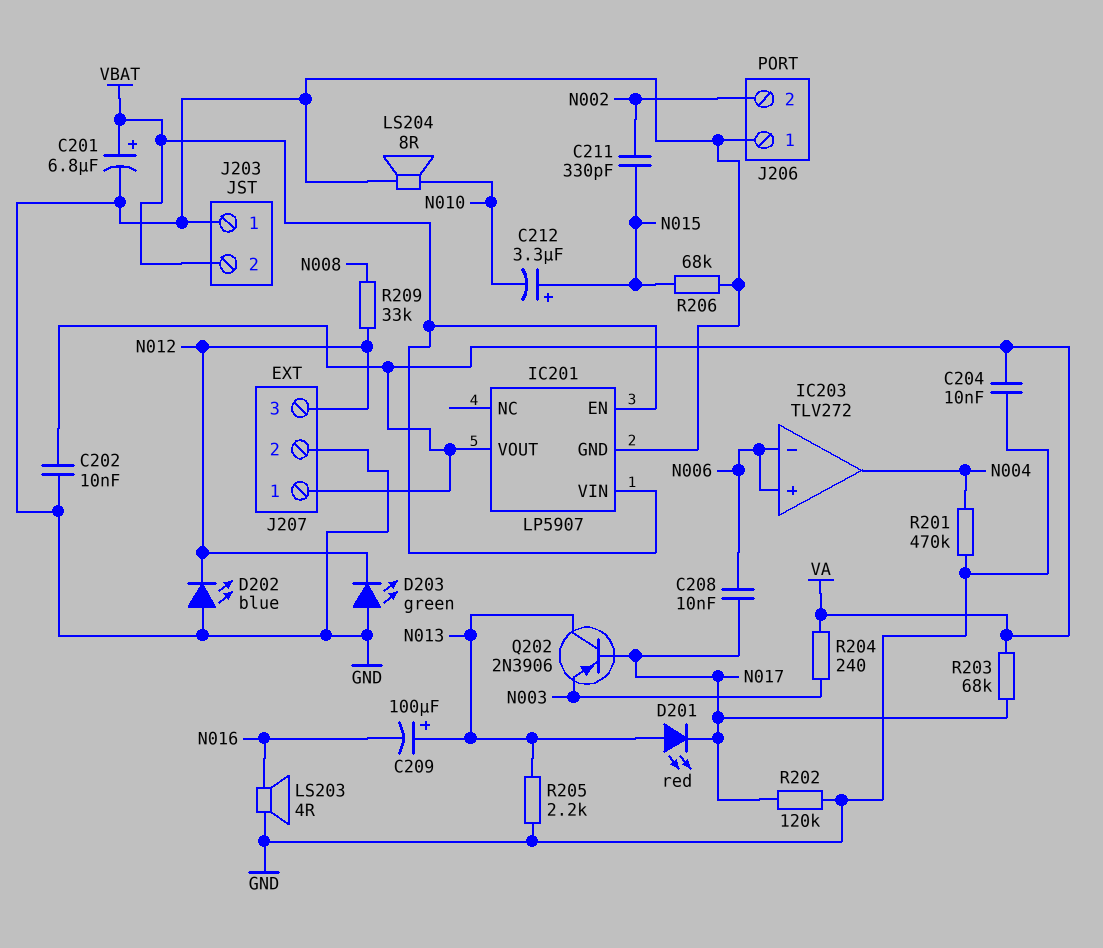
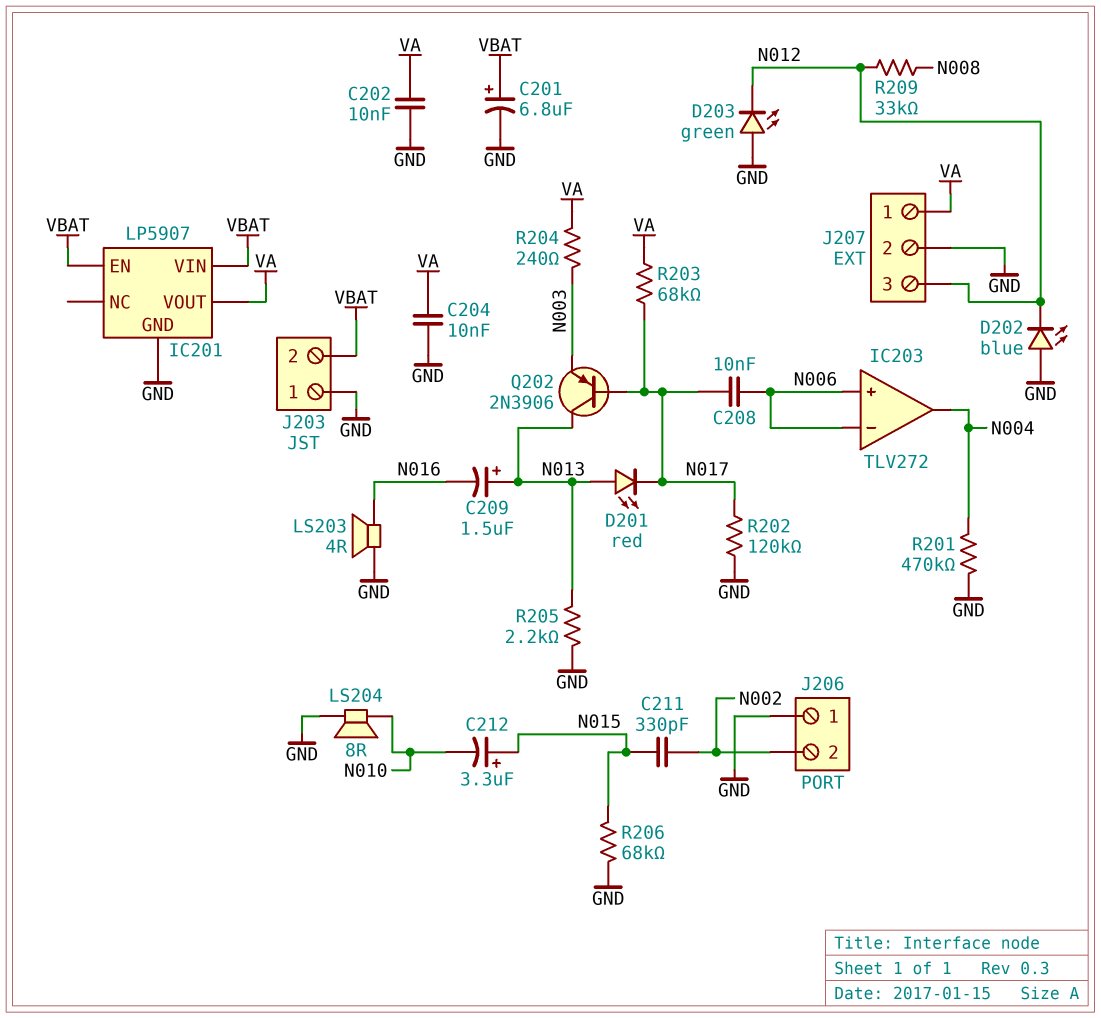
C209: 100uF (plus N013, minus N016) -> 1.5uF (plus N013, minus N016)

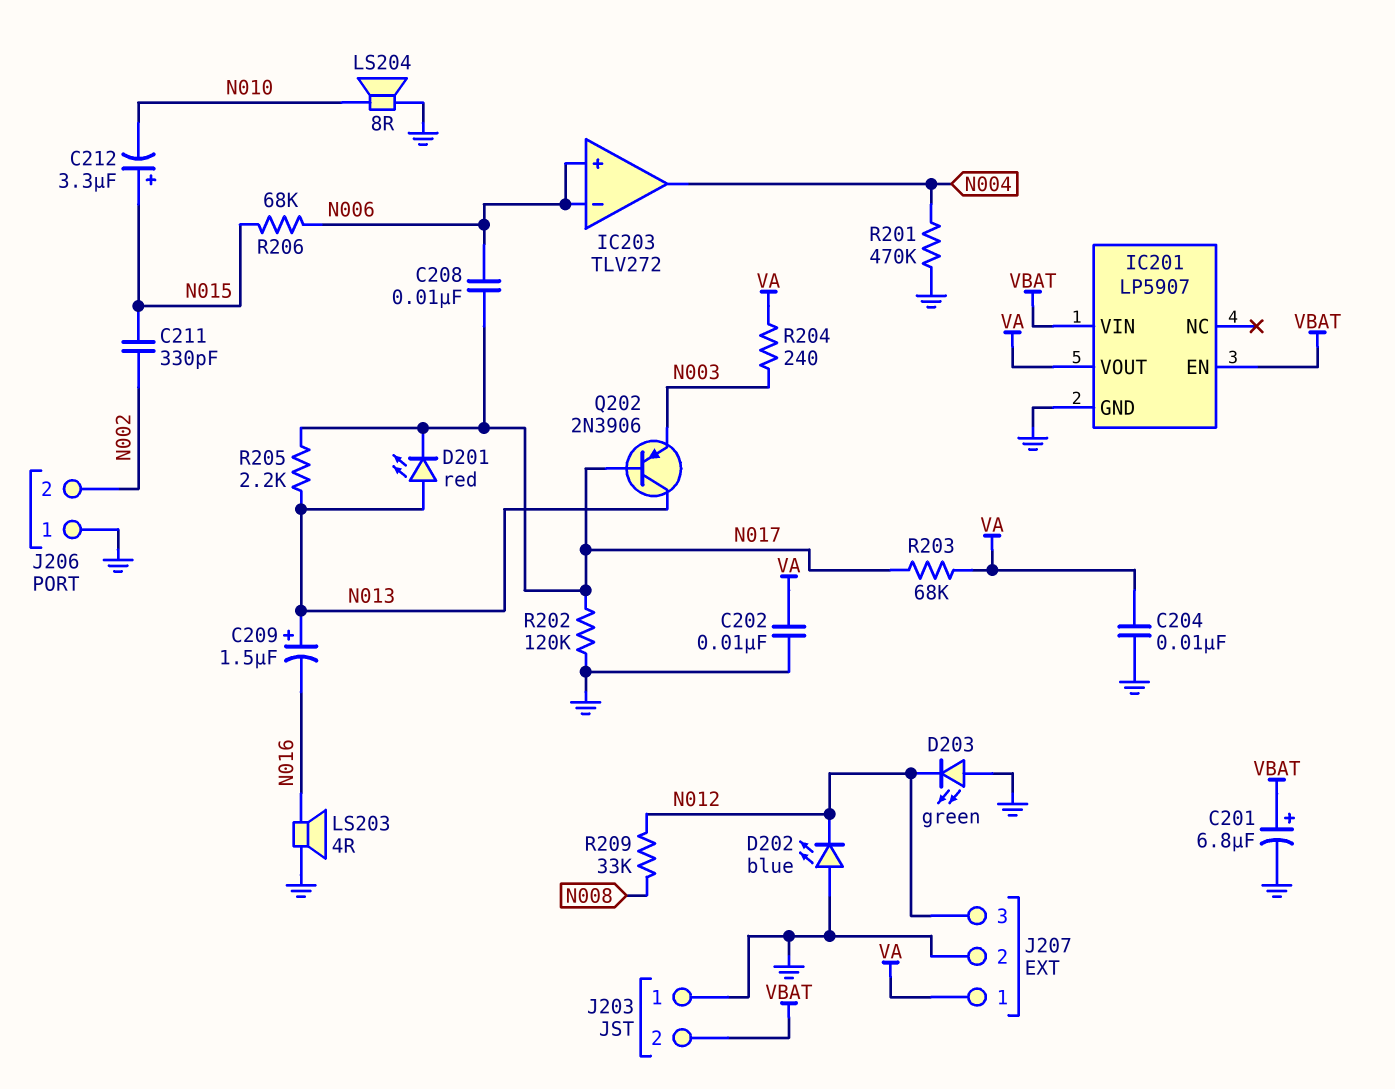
R205: 2.2k (GND, N013) -> 2.2k (N013, N017)
R206: 68k (GND, N015) -> 68k (N006, N015)

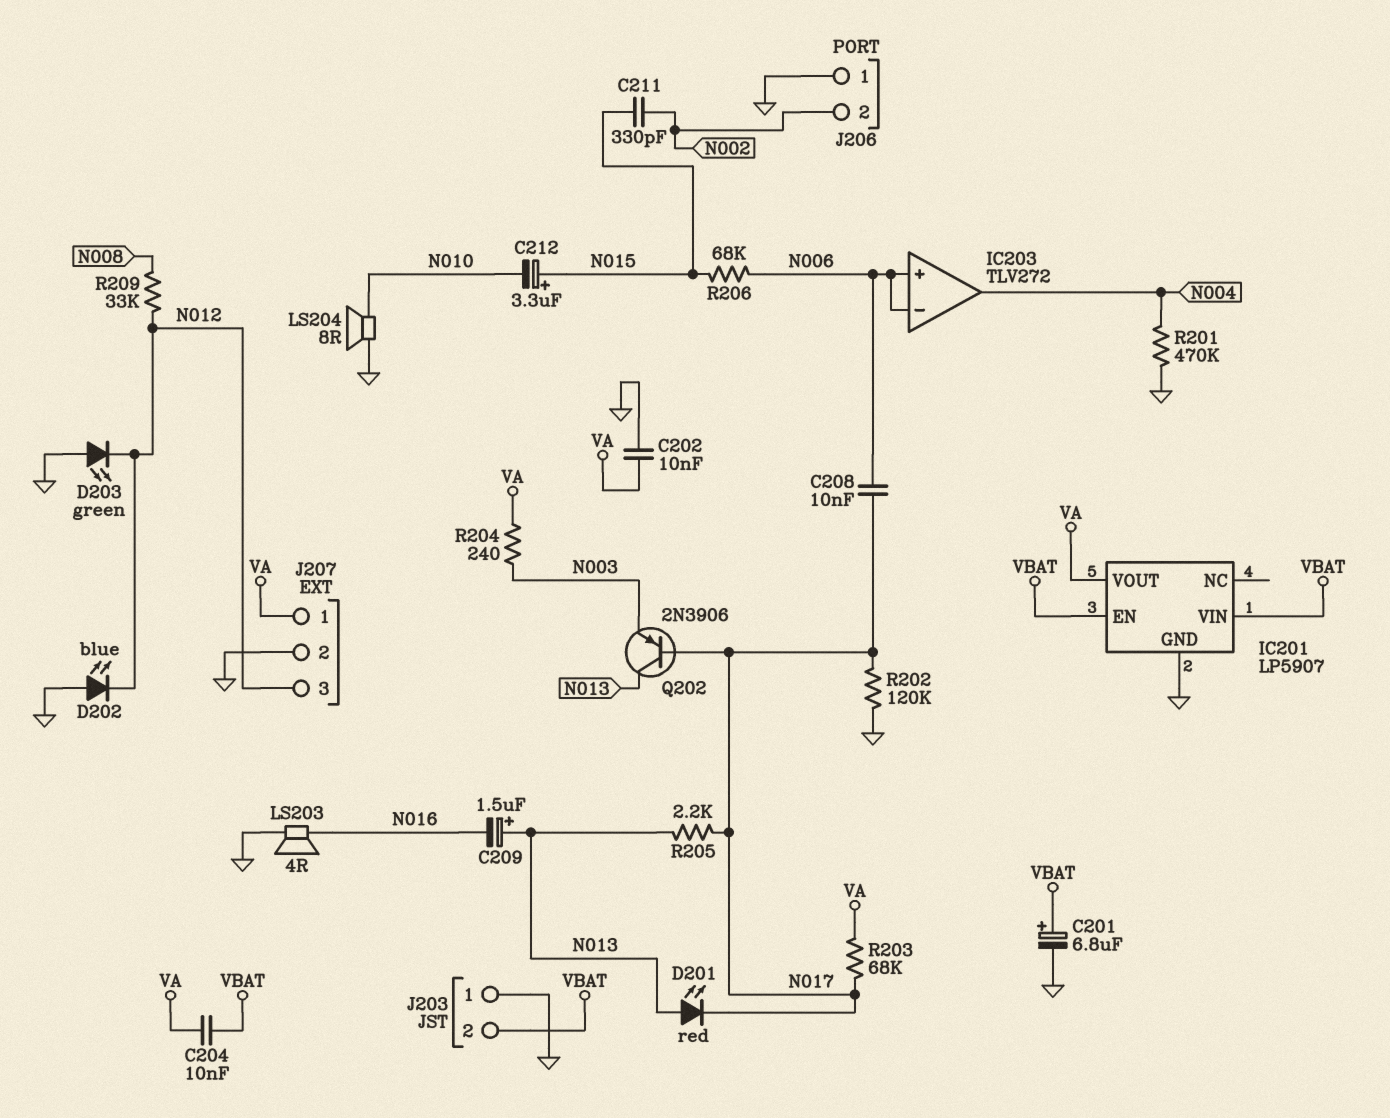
C204: 10nF (GND, VA) -> 10nF (VA, VBAT)

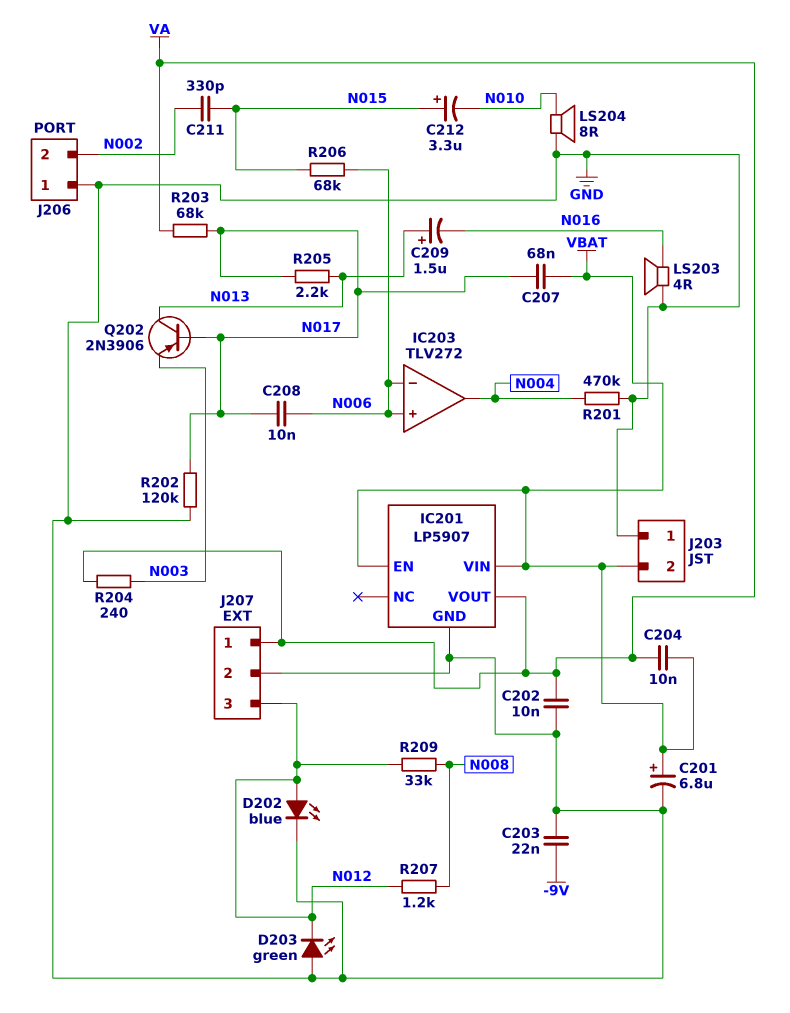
C203: none -> 22nF (-9V, GND)
C207: none -> 68nF (N017, VBAT)
D201: LED red (A N013, K N017) -> none
D202: LED blue (A GND, K N012) -> LED blue (A N012, K GND)
R207: none -> 1.2k (N008, N012)

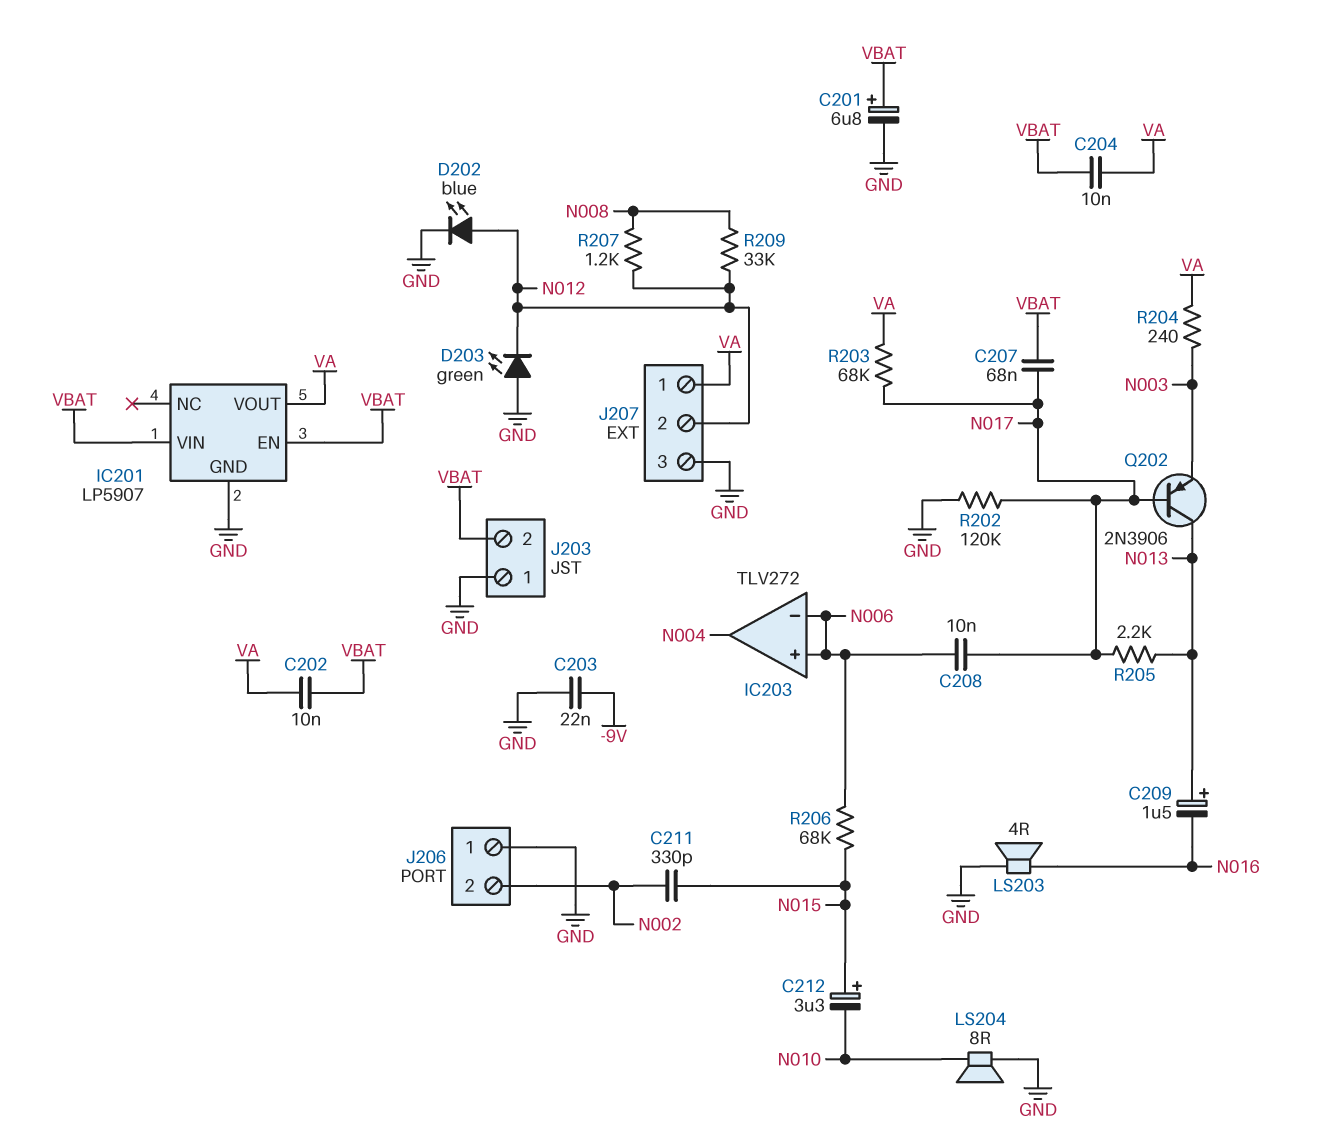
C202: 10nF (GND, VA) -> 10nF (VA, VBAT)
J207 pin 2: GND -> N012
J207 pin 3: N012 -> GND
R201: 470k (GND, N004) -> none

